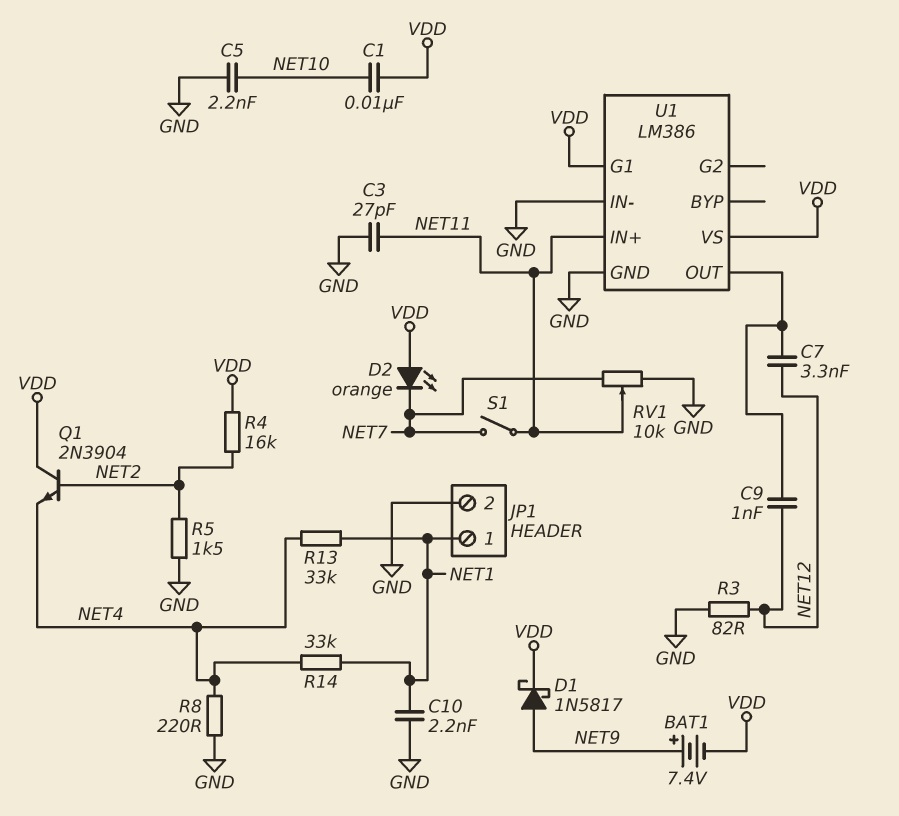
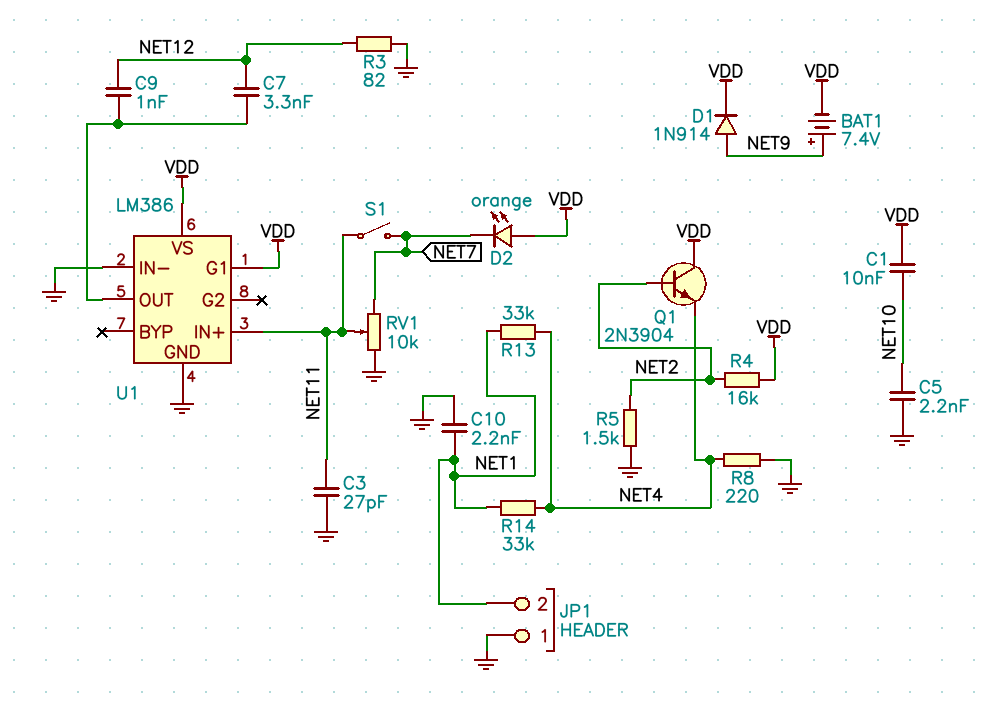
D1: schottky 1N5817 (A NET9, K VDD) -> diode 1N914 (A NET9, K VDD)
JP1 pin 1: NET1 -> GND
JP1 pin 2: GND -> NET1

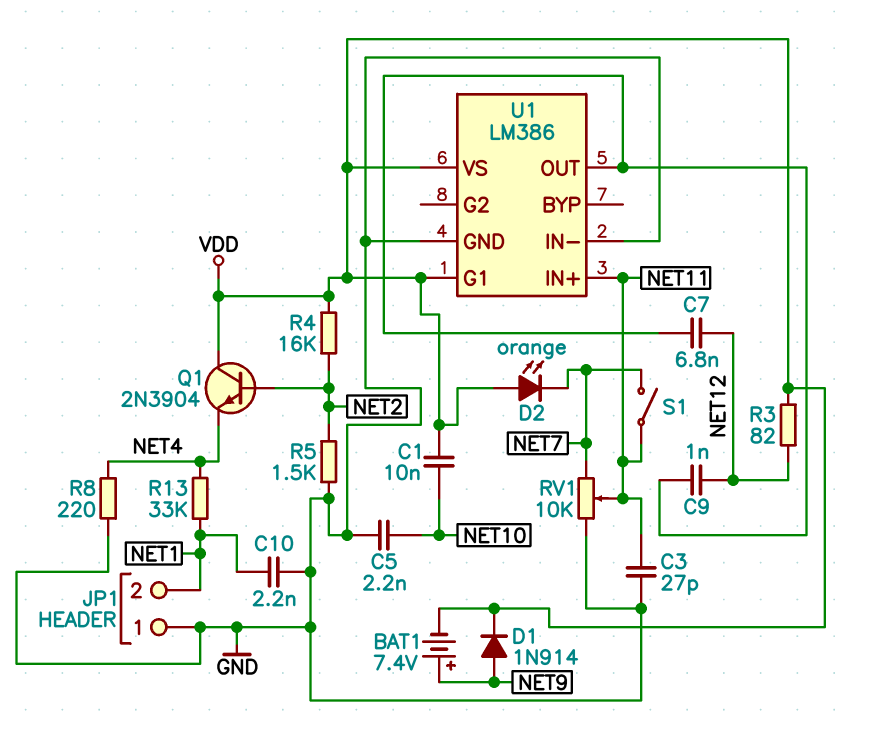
C7: 3.3nF (NET12, U1/OUT) -> 6.8nF (NET12, U1/OUT)
R3: 82 (GND, NET12) -> 82 (NET12, VDD)
R14: 33k (NET1, NET4) -> none

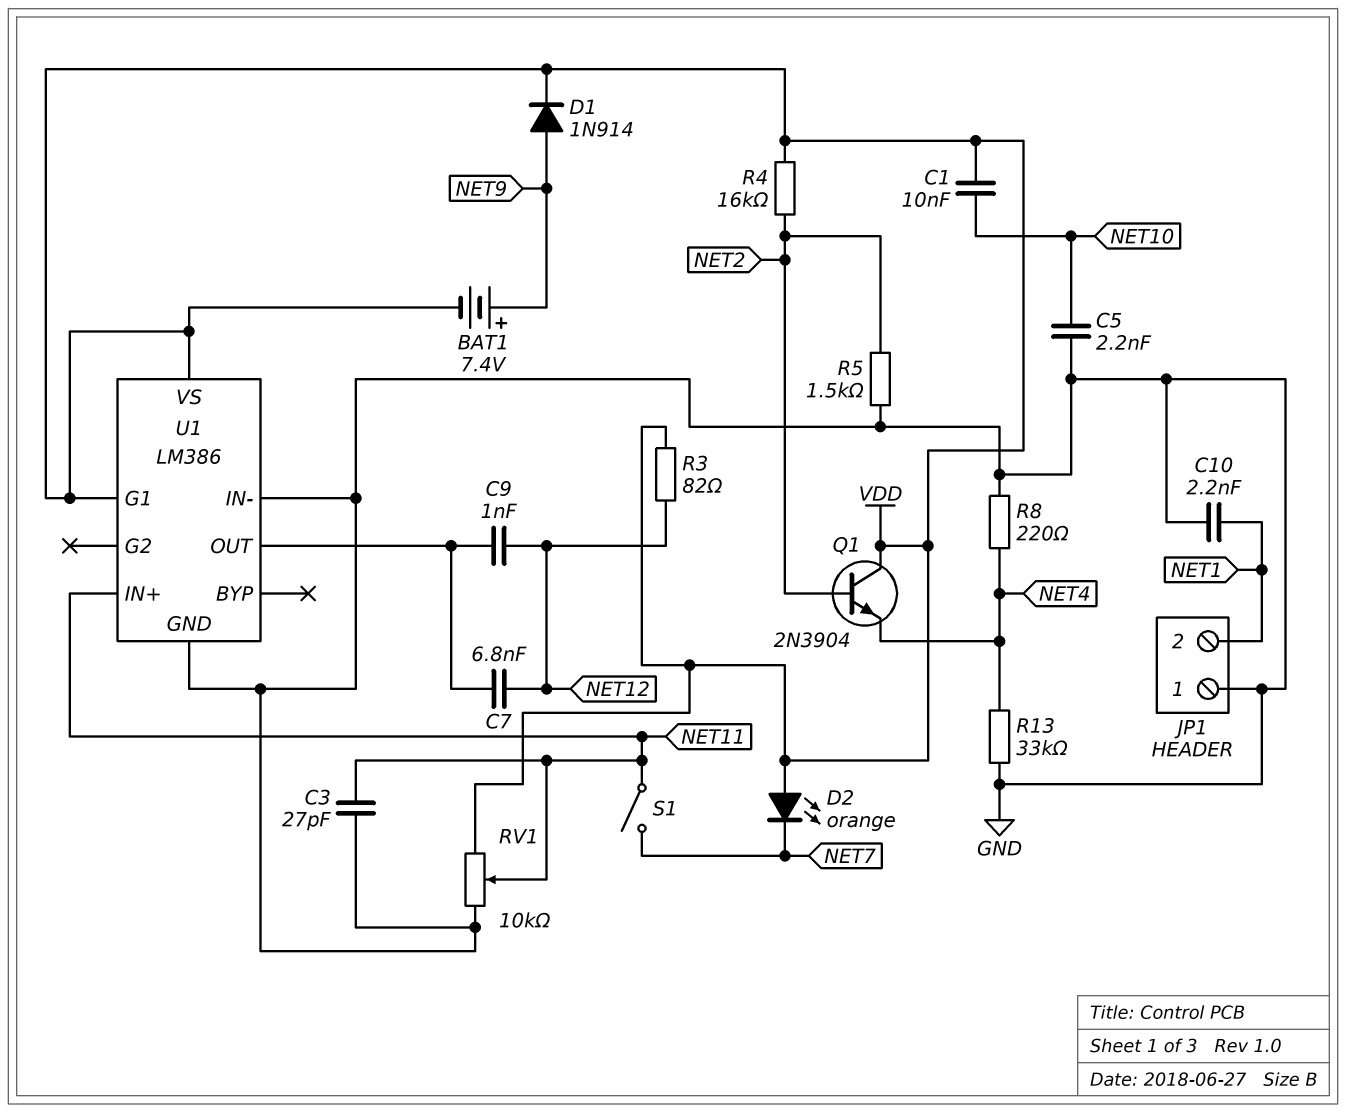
R13: 33k (NET1, NET4) -> 33k (GND, NET4)
RV1: 10k (GND, NET7, wiper NET11) -> 10k (GND, VDD, wiper NET11)

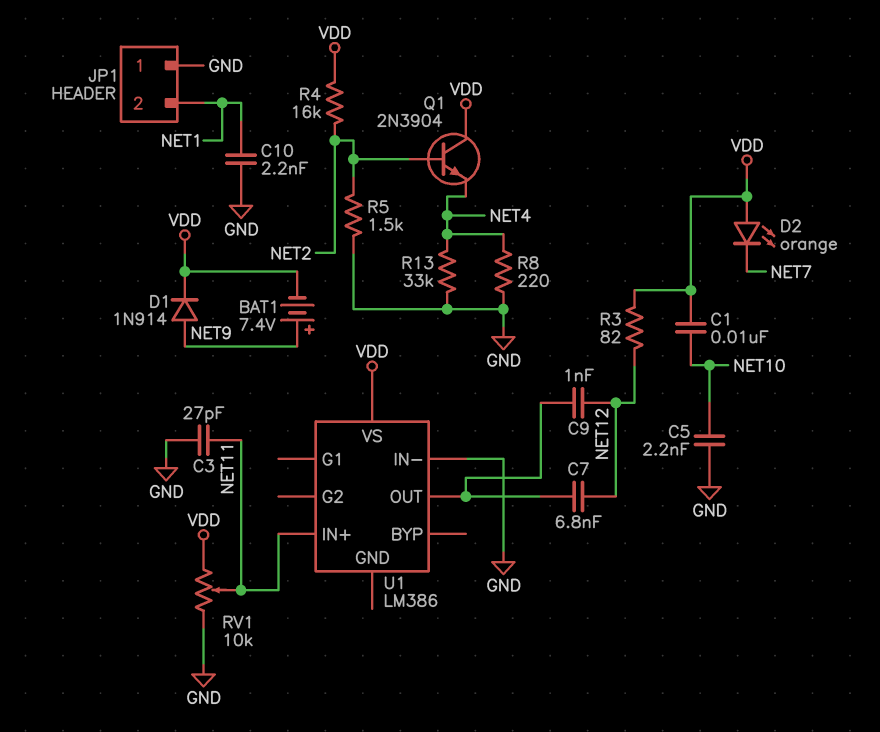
S1: switch (NET7, NET11) -> none
U1 pin G1: VDD -> none
U1 pin GND: GND -> none

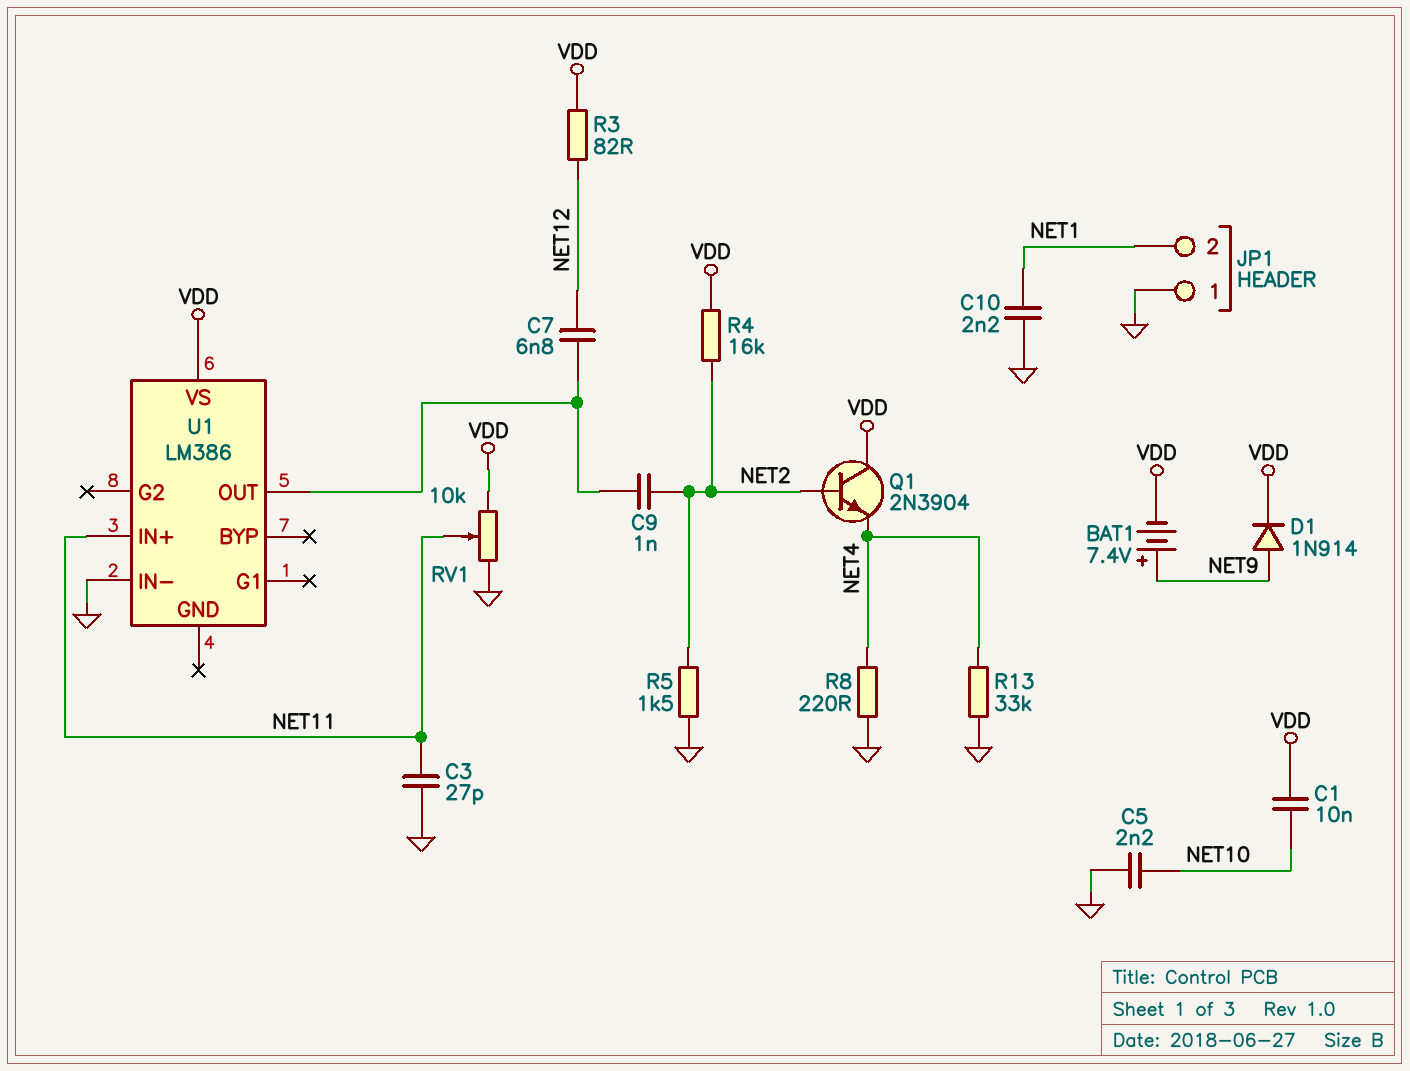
C9: 1nF (NET12, U1/OUT) -> 1nF (NET2, U1/OUT)
D2: LED orange (A VDD, K NET7) -> none

